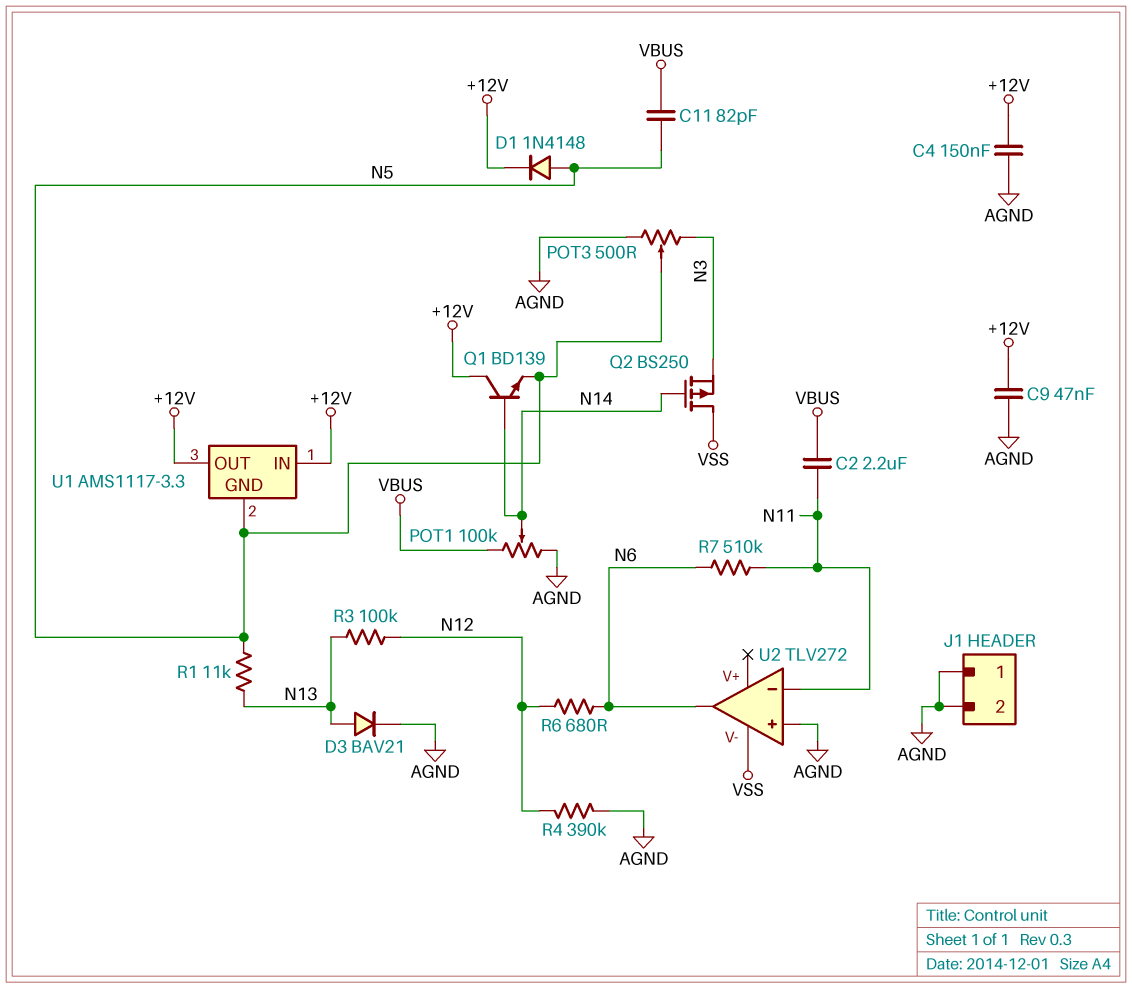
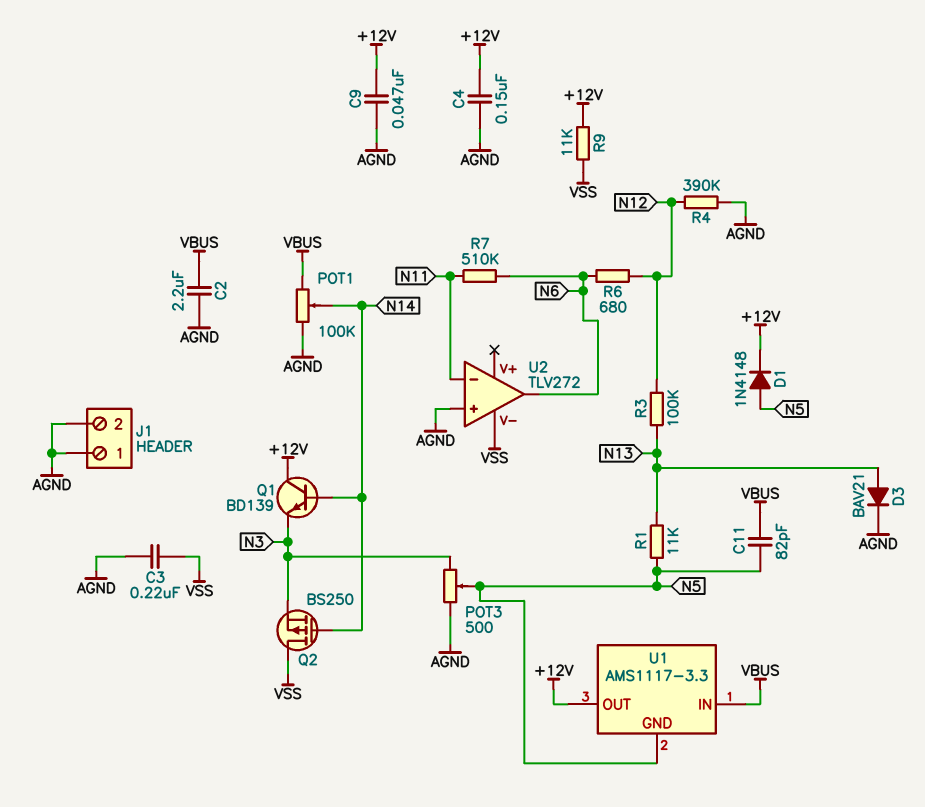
C2: 2.2uF (N11, VBUS) -> 2.2uF (AGND, VBUS)
C3: none -> 220nF (AGND, VSS)
Q1: NPN BD139 (B N14, C +12V, E N5) -> NPN BD139 (B N14, C +12V, E N3)
R9: none -> 11k (+12V, VSS)
U1 pin IN: +12V -> VBUS

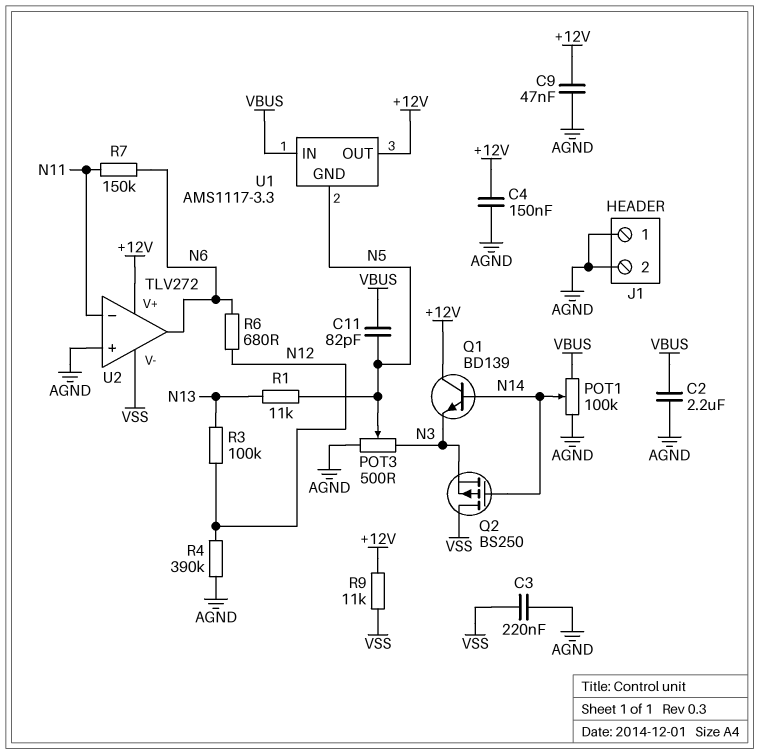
D1: diode 1N4148 (A N5, K +12V) -> none
D3: diode BAV21 (A N13, K AGND) -> none
R7: 510k (N6, N11) -> 150k (N6, N11)
U2 pin V+: none -> +12V

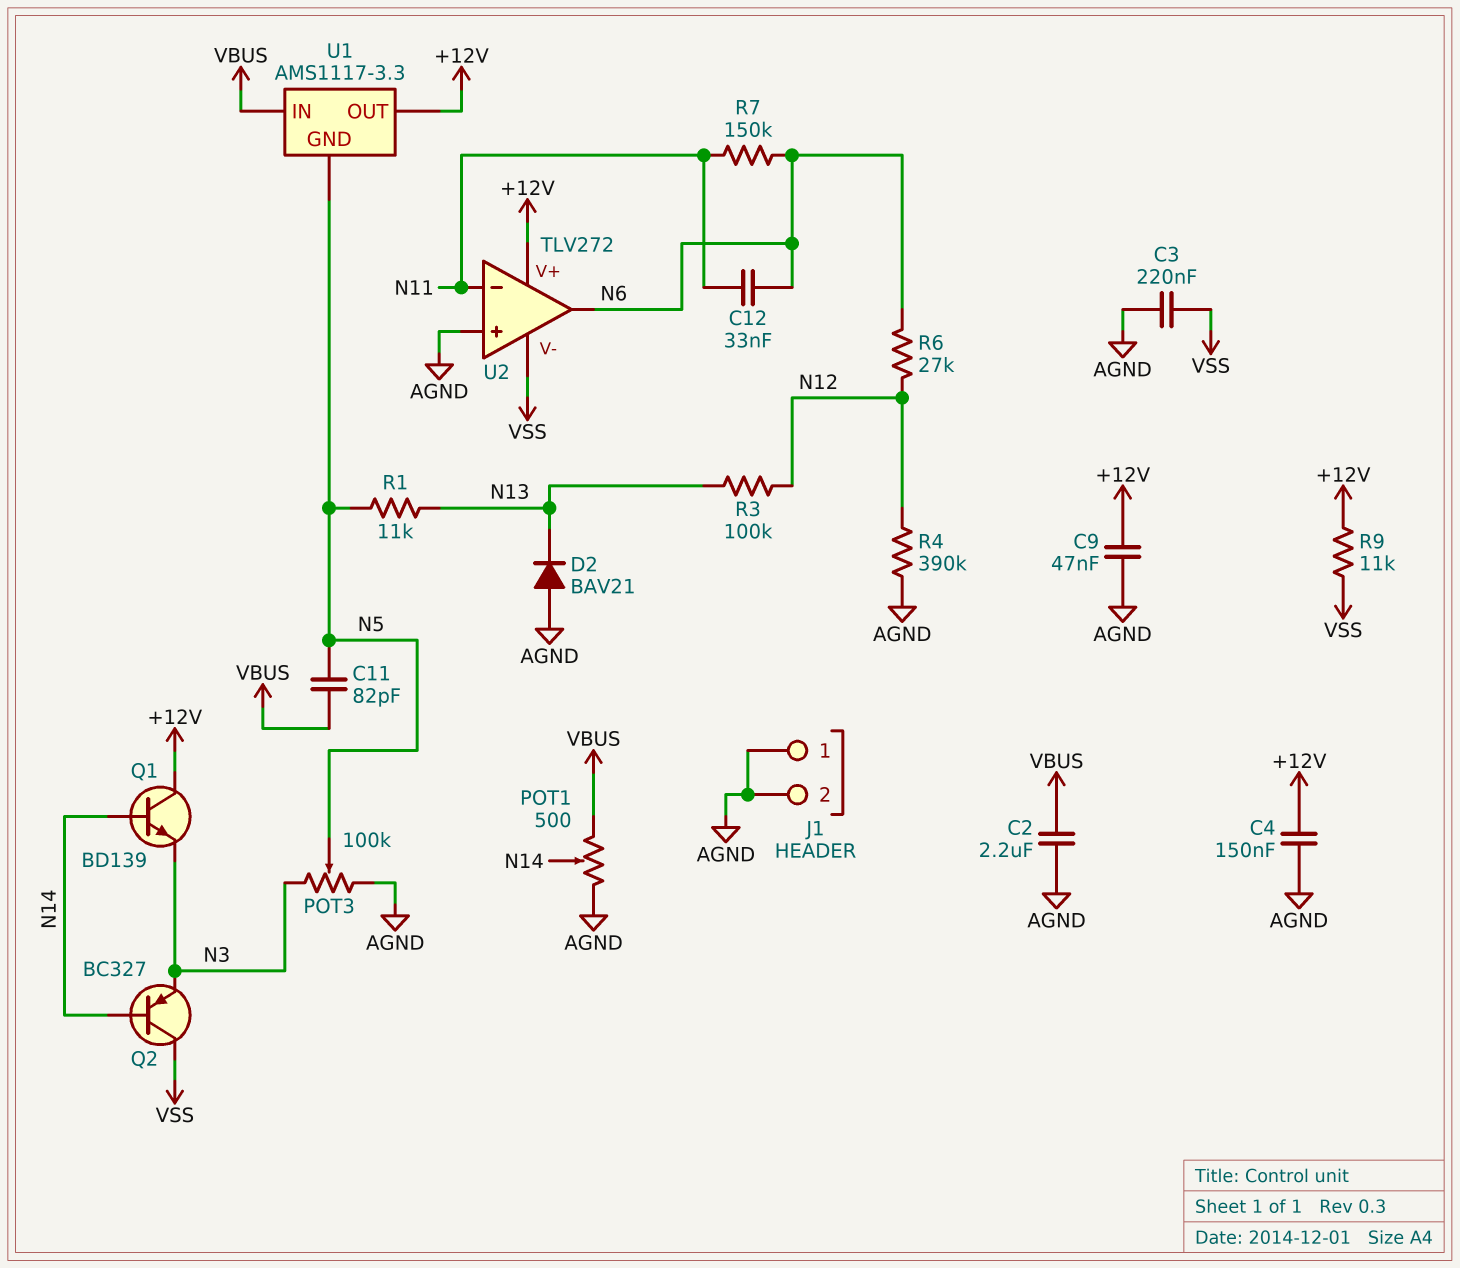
C12: none -> 33nF (N6, N11)
D2: none -> diode BAV21 (A AGND, K N13)
POT1: 100k (AGND, VBUS, wiper N14) -> 500 (AGND, VBUS, wiper N14)
POT3: 500 (AGND, N3, wiper N5) -> 100k (AGND, N3, wiper N5)
Q2: PMOS BS250 (G N14, D VSS, S N3) -> PNP BC327 (B N14, C VSS, E N3)
R6: 680 (N6, N12) -> 27k (N6, N12)

